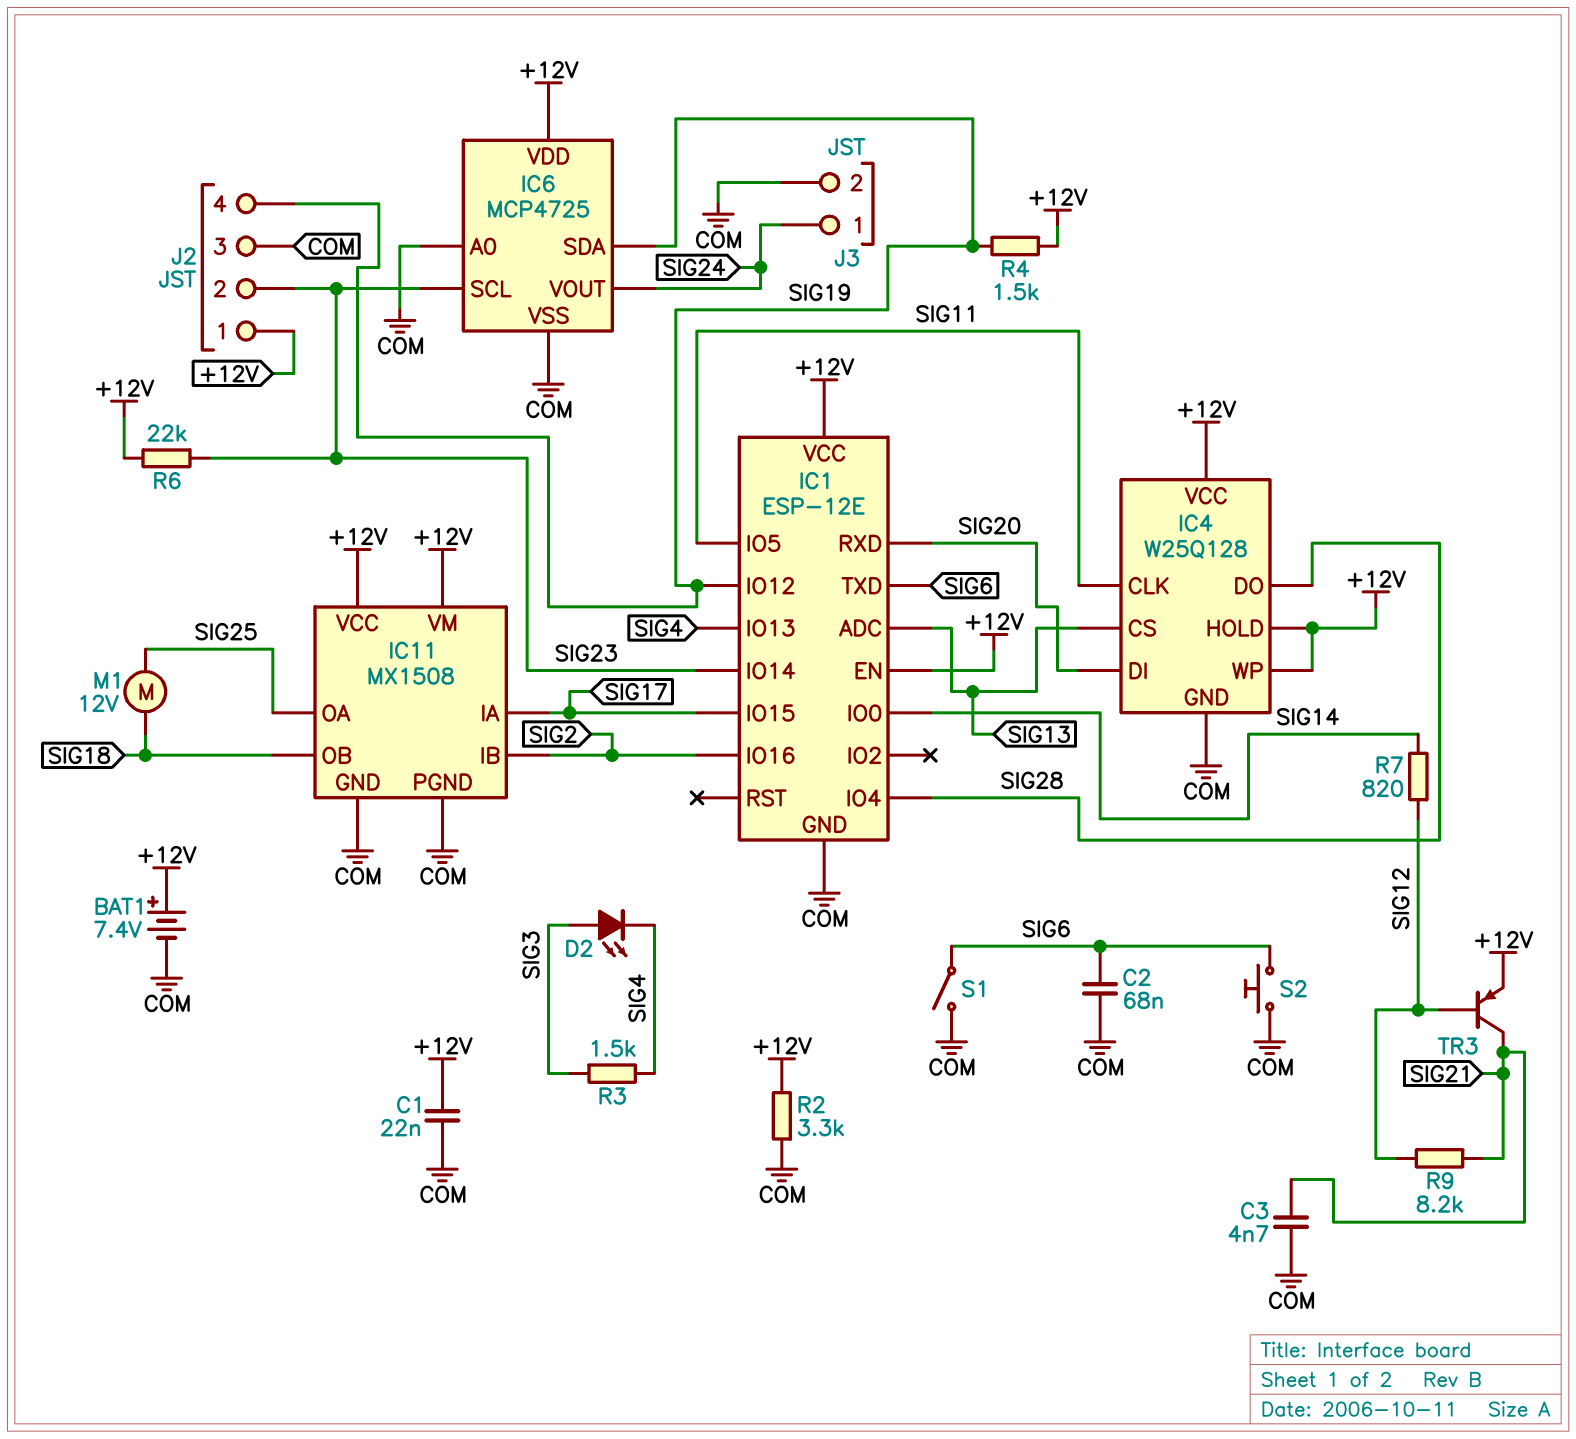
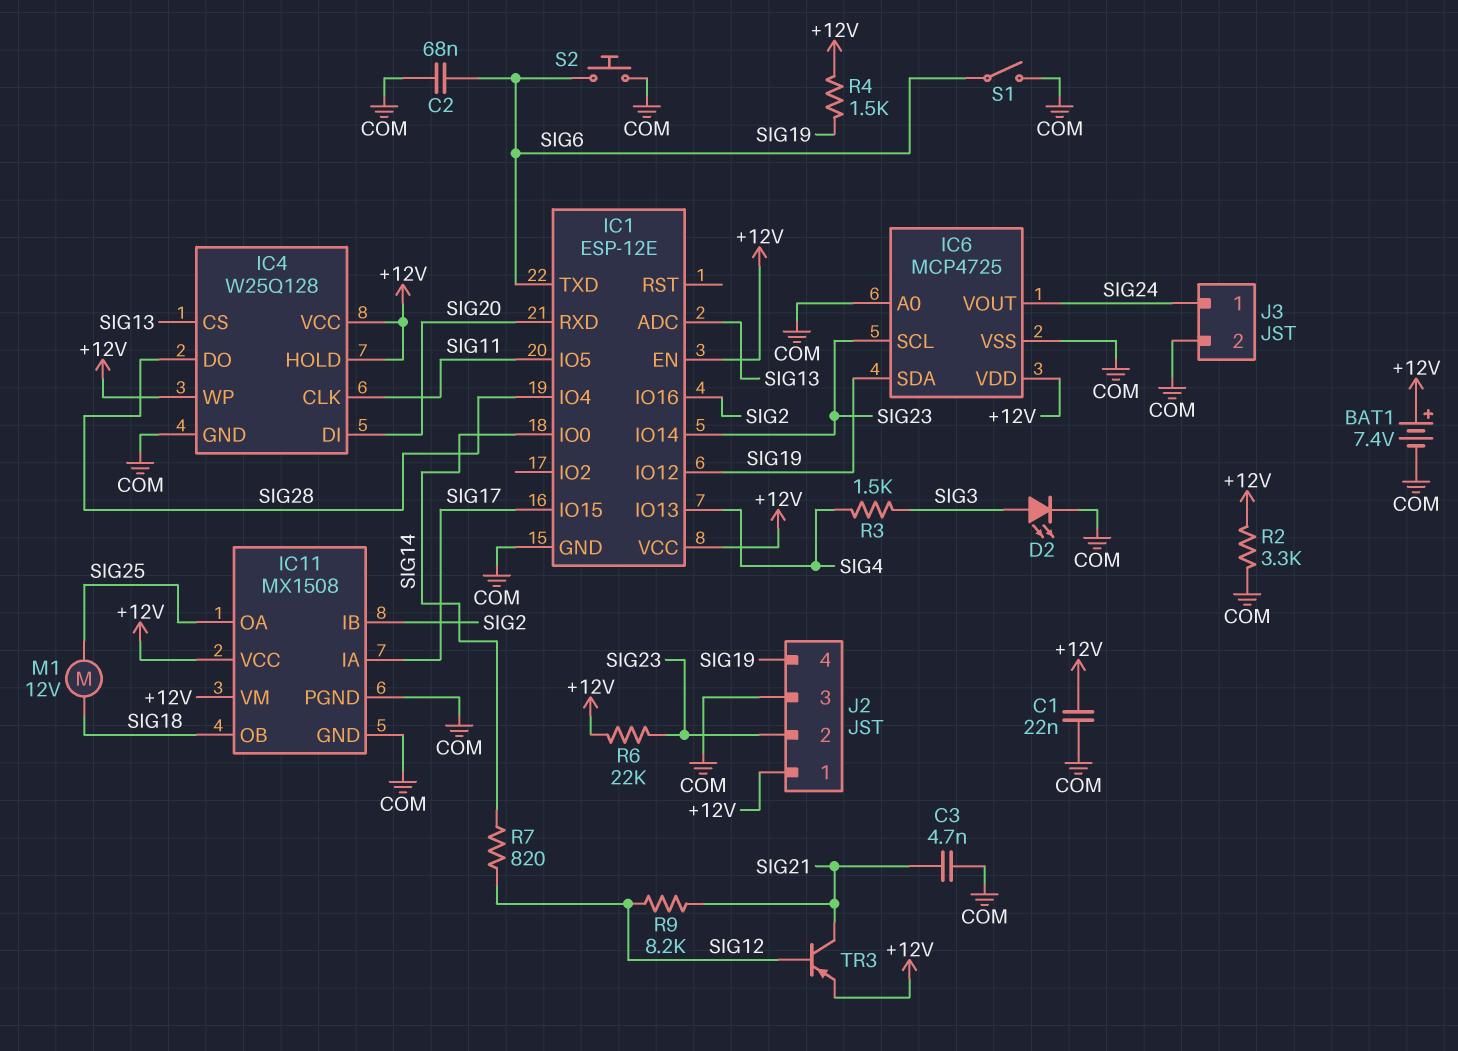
D2: LED (A SIG3, K SIG4) -> LED (A SIG3, K COM)

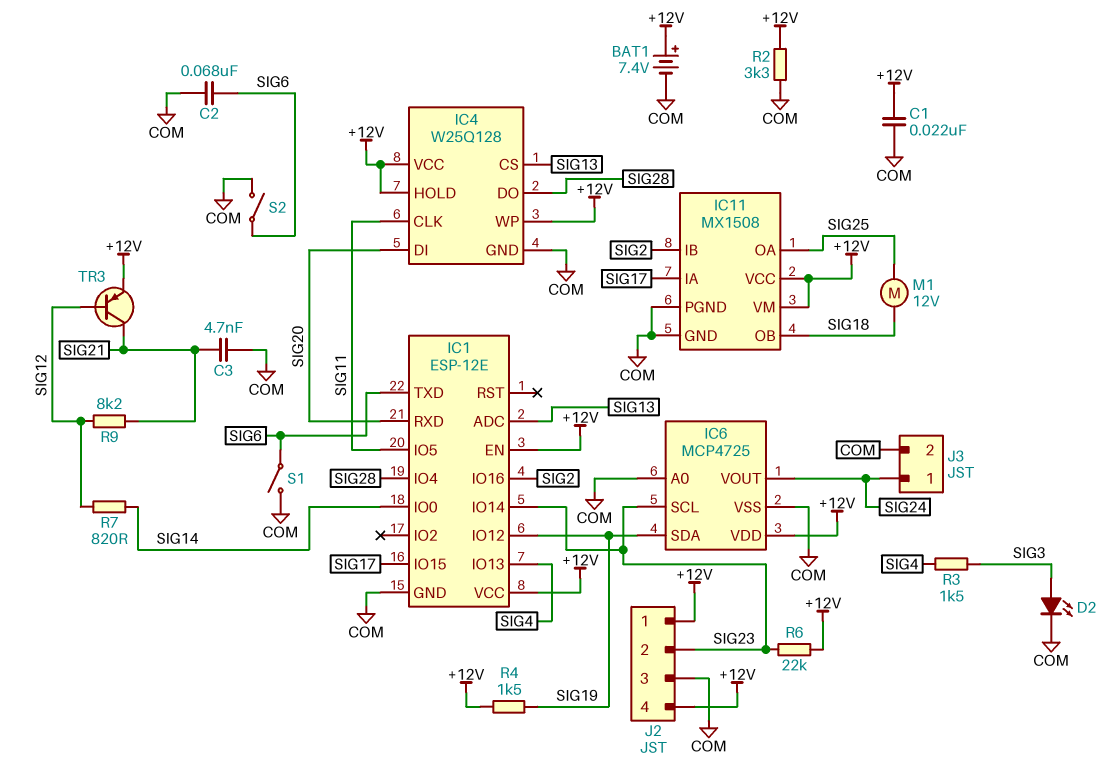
J2 pin 4: SIG19 -> +12V
S2: button (COM, SIG6) -> switch (COM, SIG6)

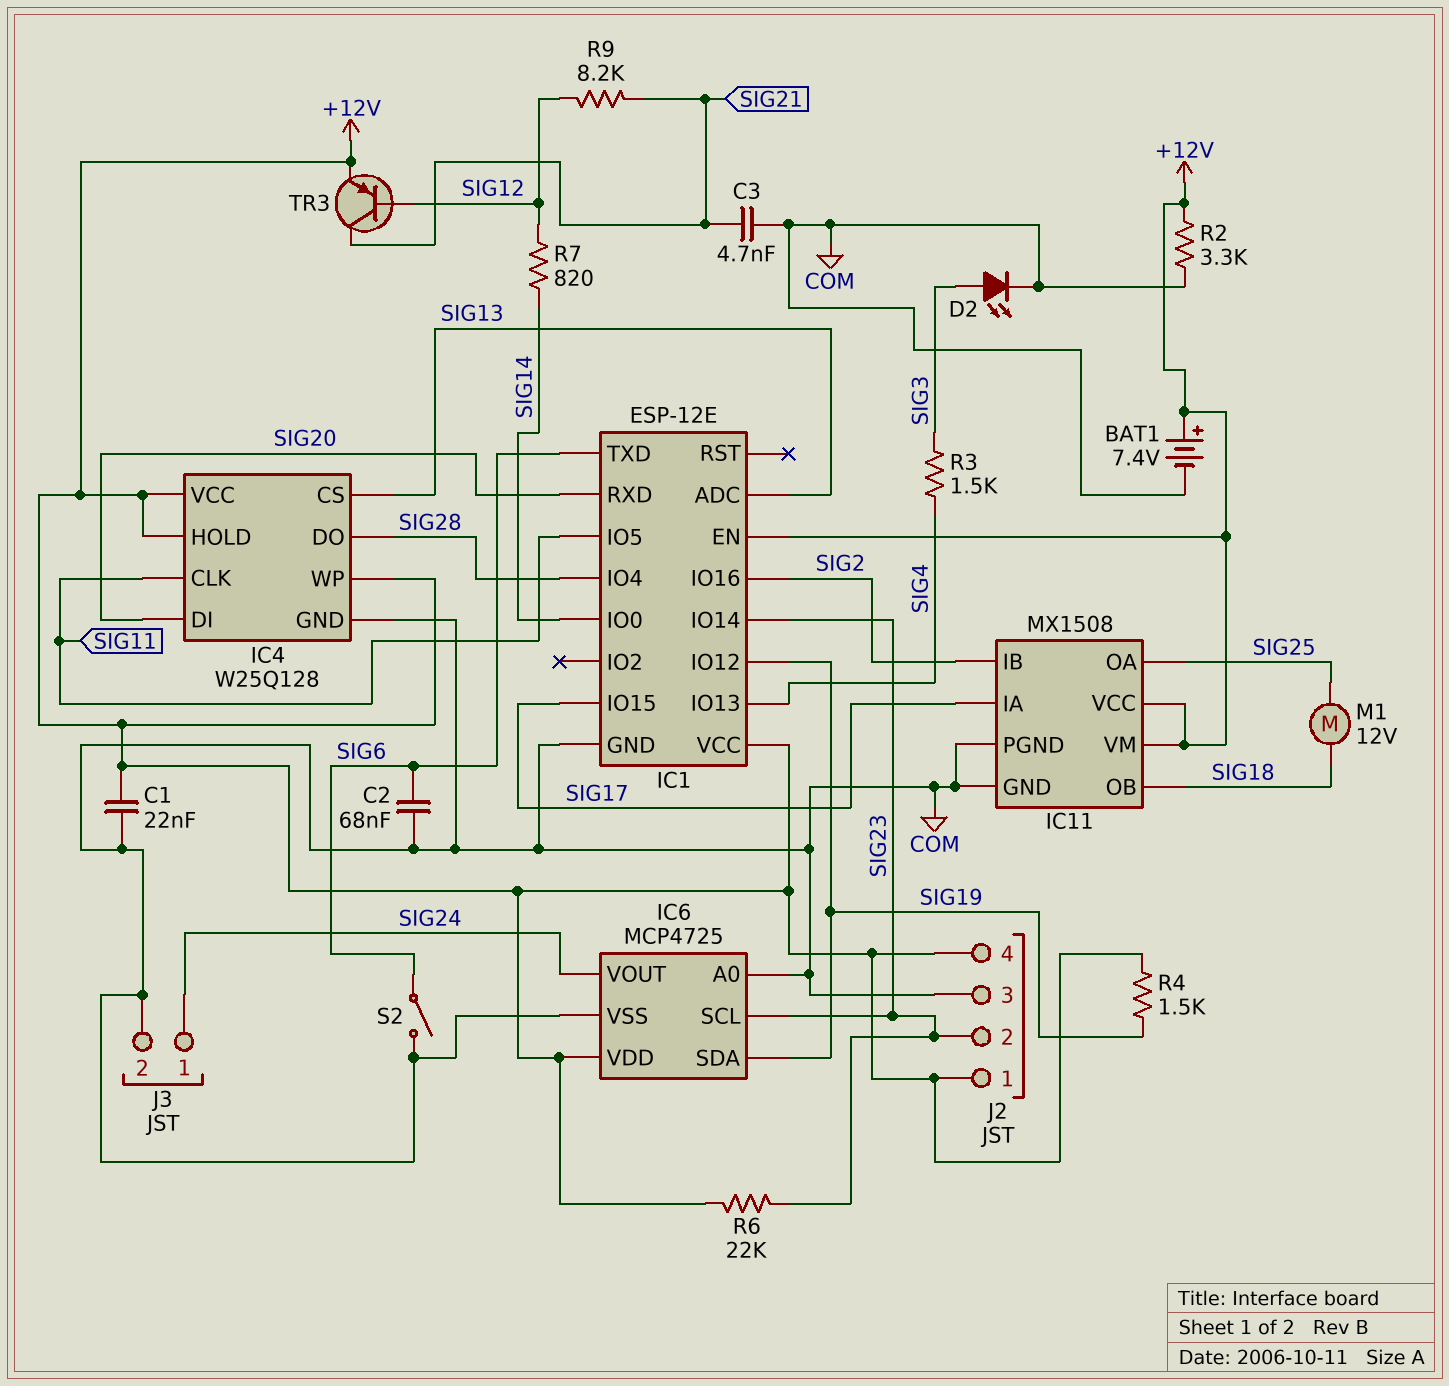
S1: switch (COM, SIG6) -> none

